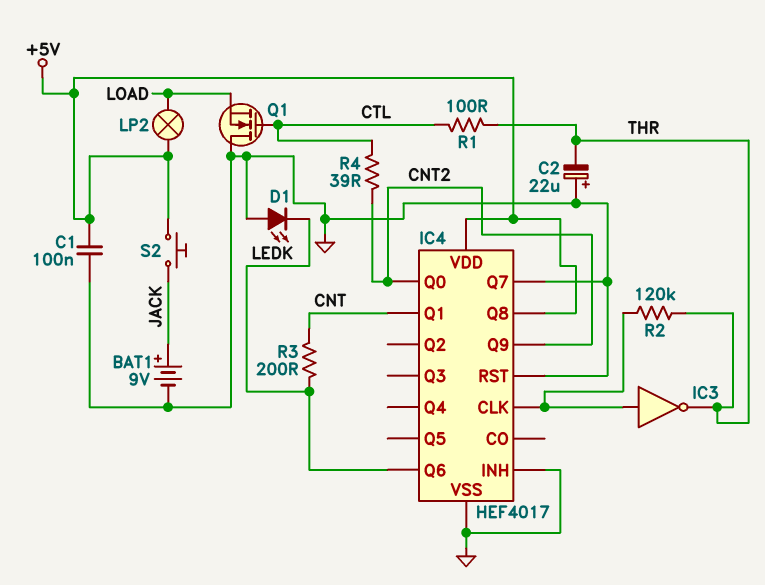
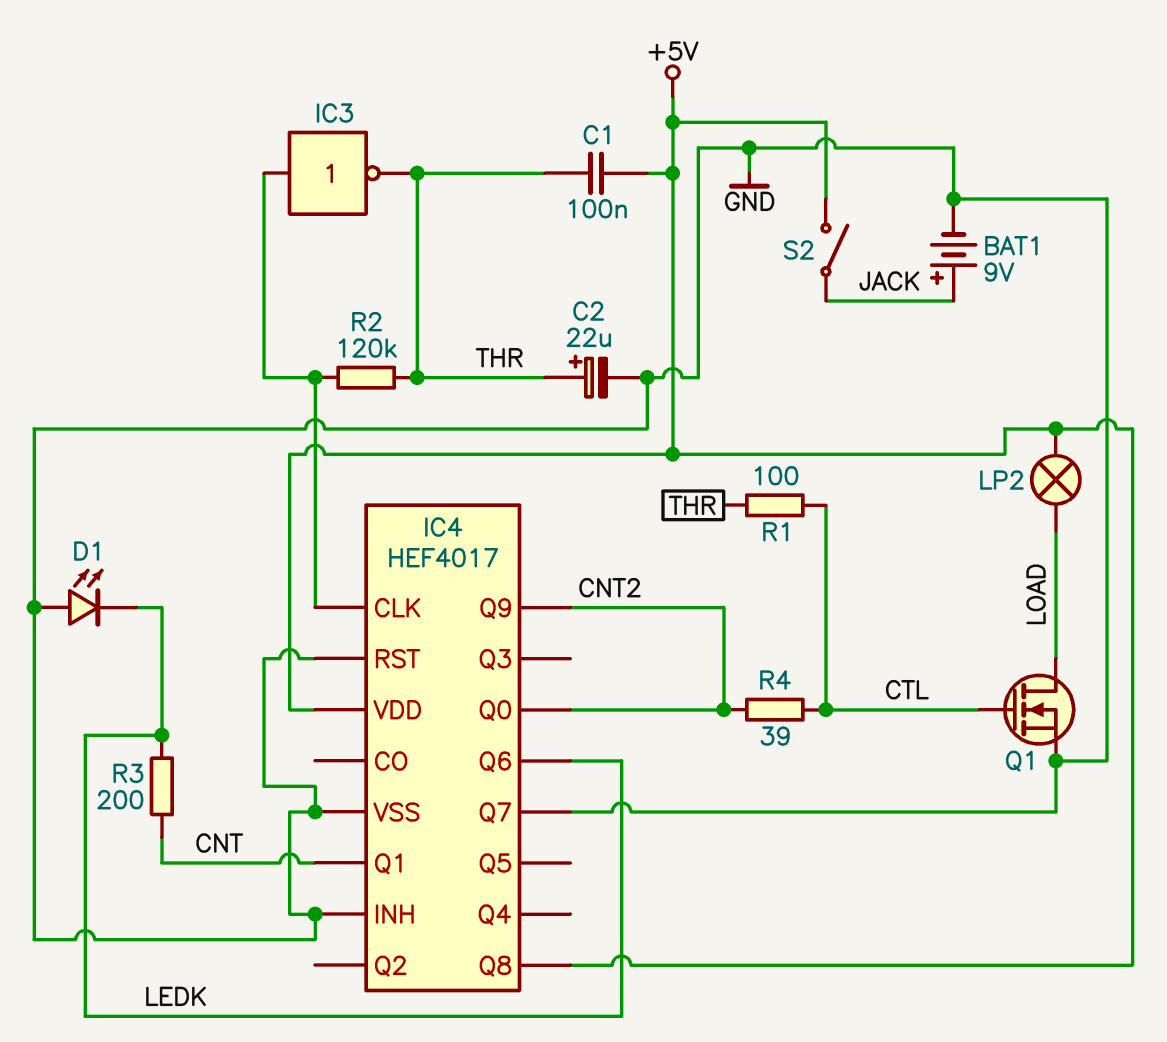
C1: 100nF (+5V, GND) -> 100nF (+5V, THR)
C2: 22uF (plus GND, minus THR) -> 22uF (plus THR, minus GND)
Q1: NMOS (G CTL, D GND, S LOAD) -> NMOS (G CTL, D LOAD, S GND)
S2: button (+5V, JACK) -> switch (+5V, JACK)

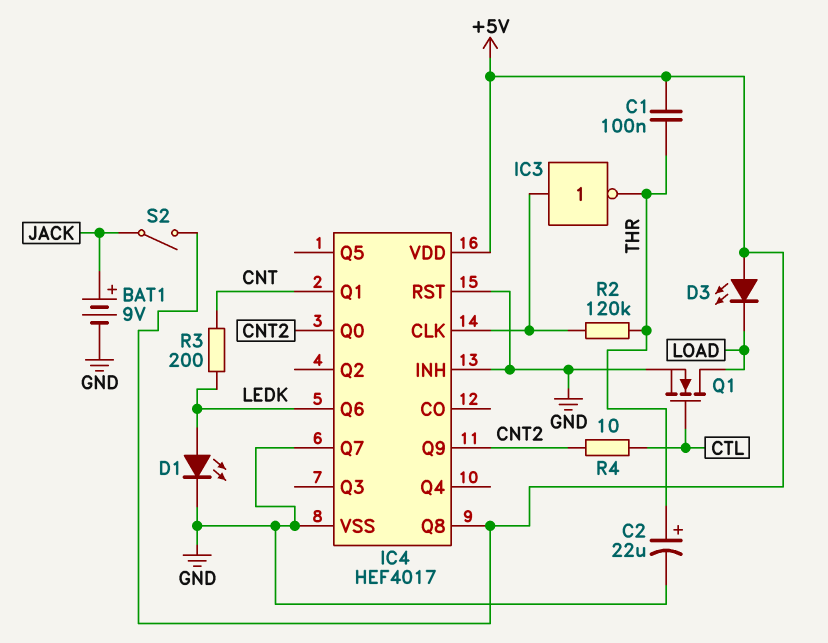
D1: LED (A GND, K LEDK) -> LED (A LEDK, K GND)
D3: none -> LED (A +5V, K LOAD)
LP2: lamp (+5V, LOAD) -> none
R1: 100 (CTL, THR) -> none
R4: 39 (CNT2, CTL) -> 10 (CNT2, CTL)

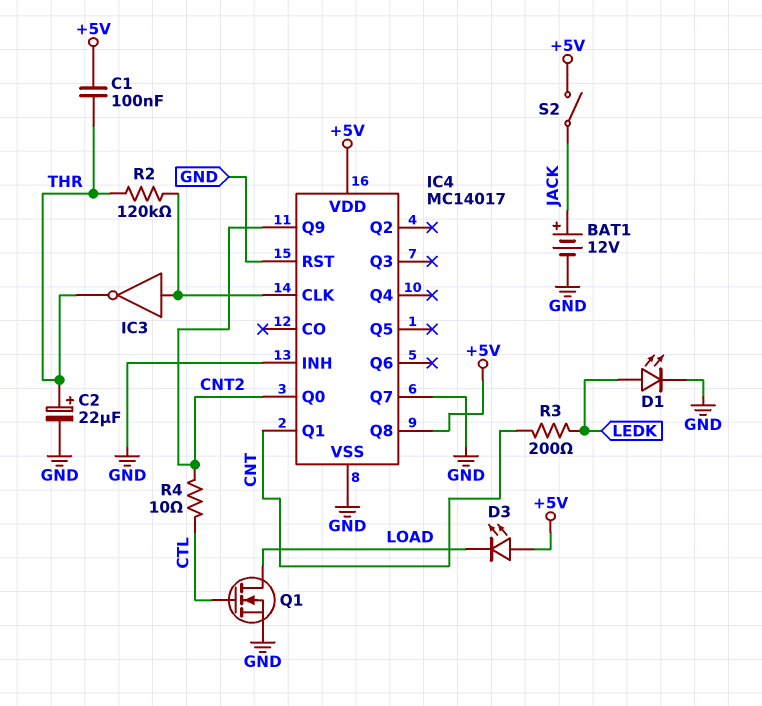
BAT1: 9V (plus JACK, minus GND) -> 12V (plus JACK, minus GND)
IC4: HEF4017 -> MC14017
IC4 pin Q6: LEDK -> none

